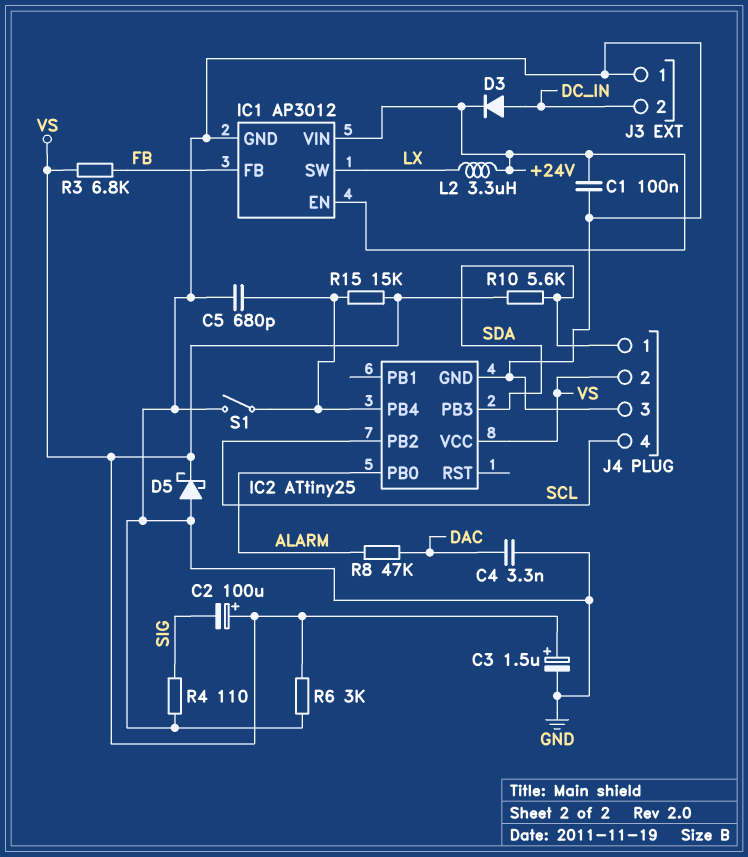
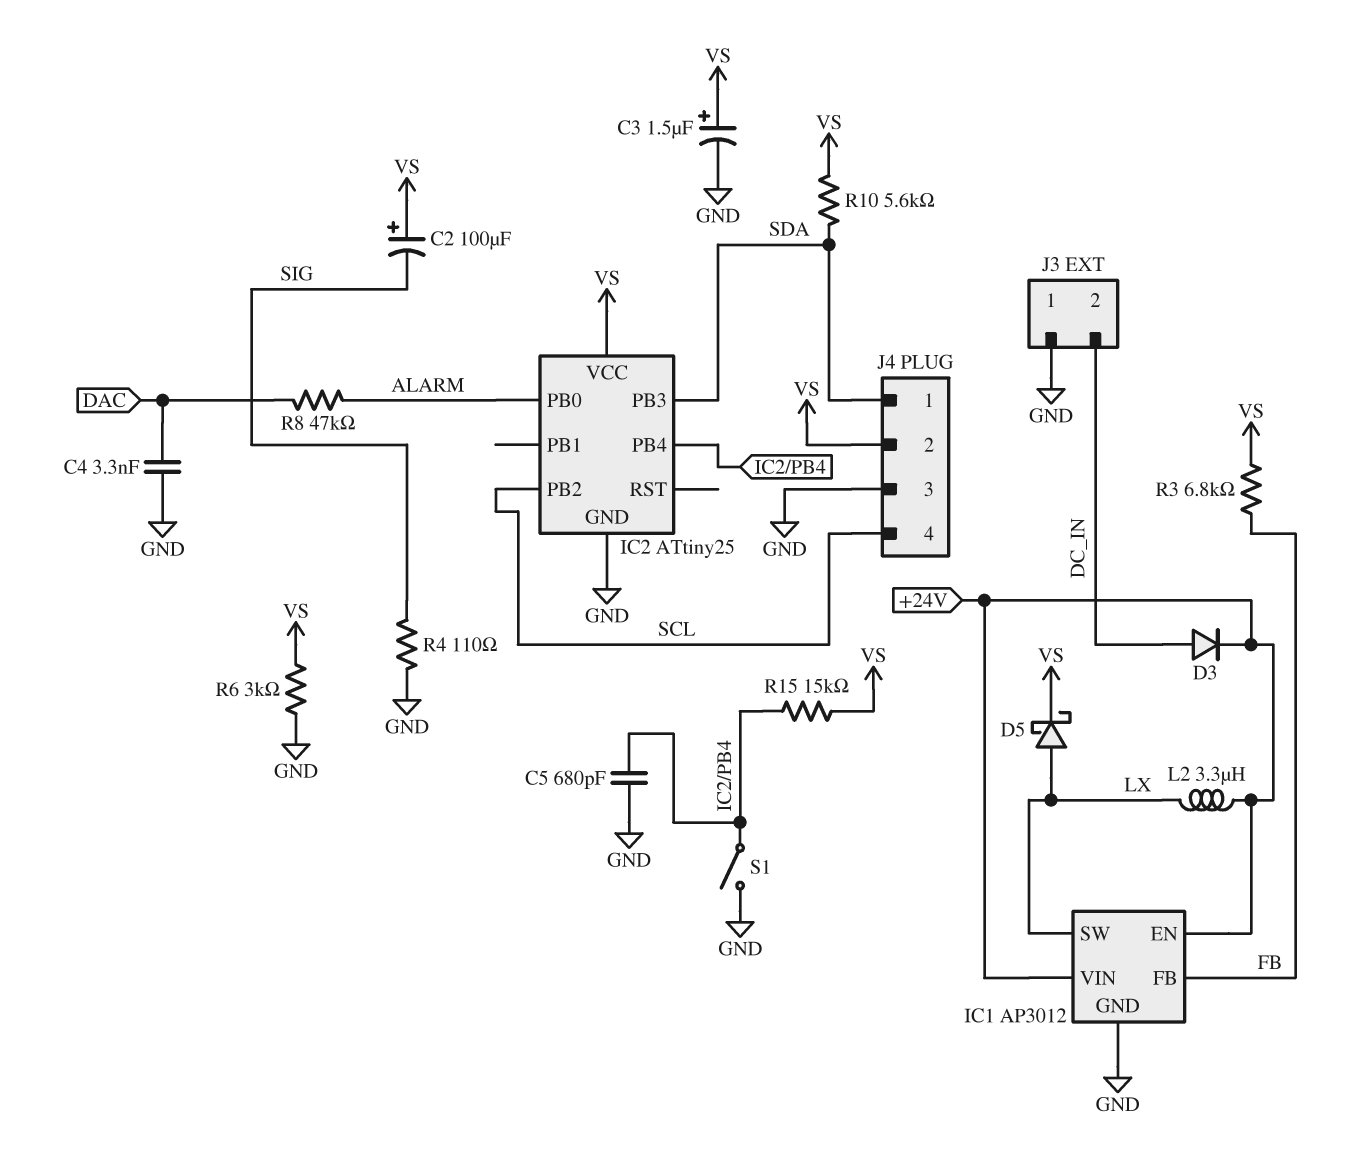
C1: 100nF (+24V, GND) -> none
D5: schottky (A GND, K VS) -> schottky (A LX, K VS)

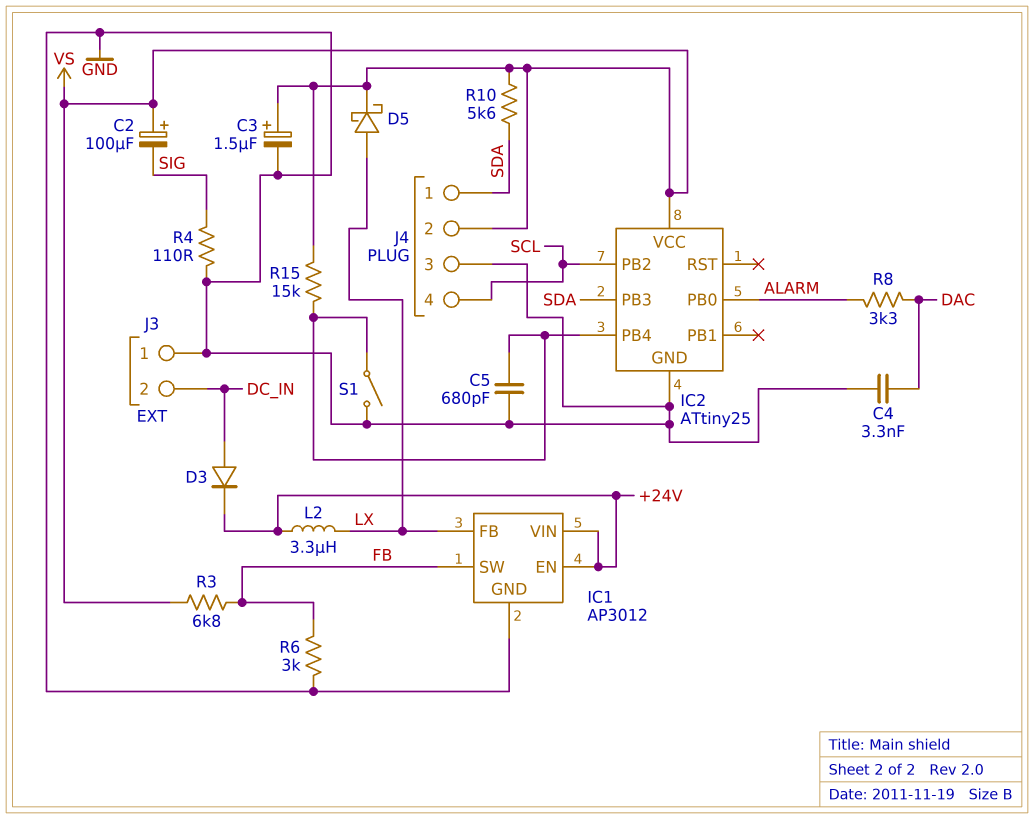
IC1 pin FB: FB -> LX
IC1 pin SW: LX -> FB
R6: 3k (GND, VS) -> 3k (FB, GND)
R8: 47k (ALARM, DAC) -> 3.3k (ALARM, DAC)

